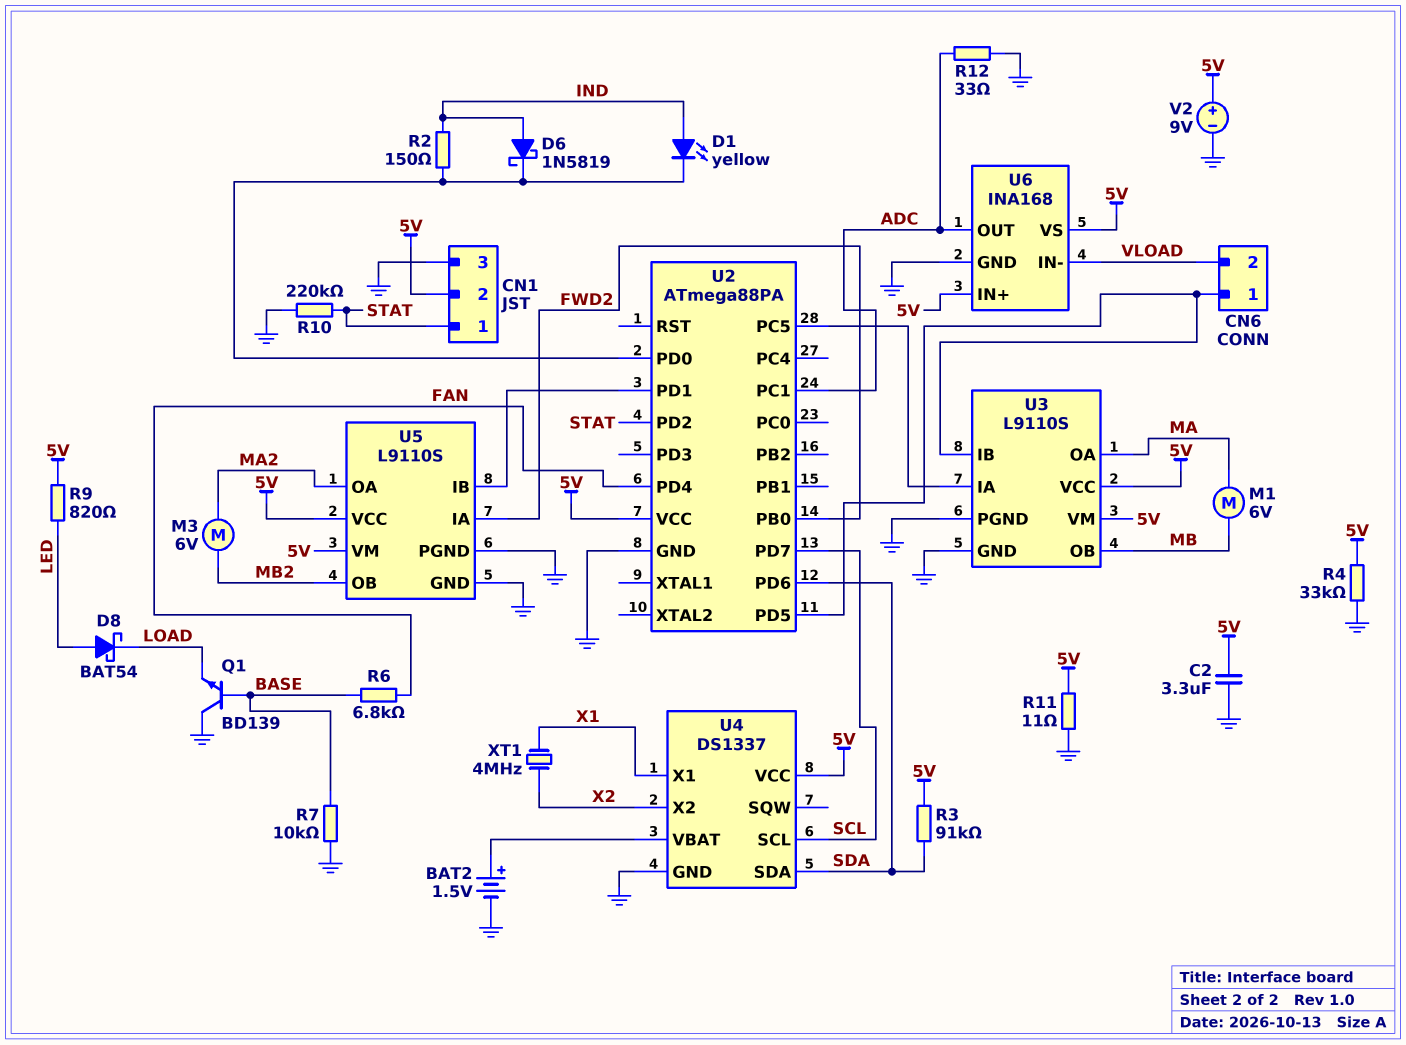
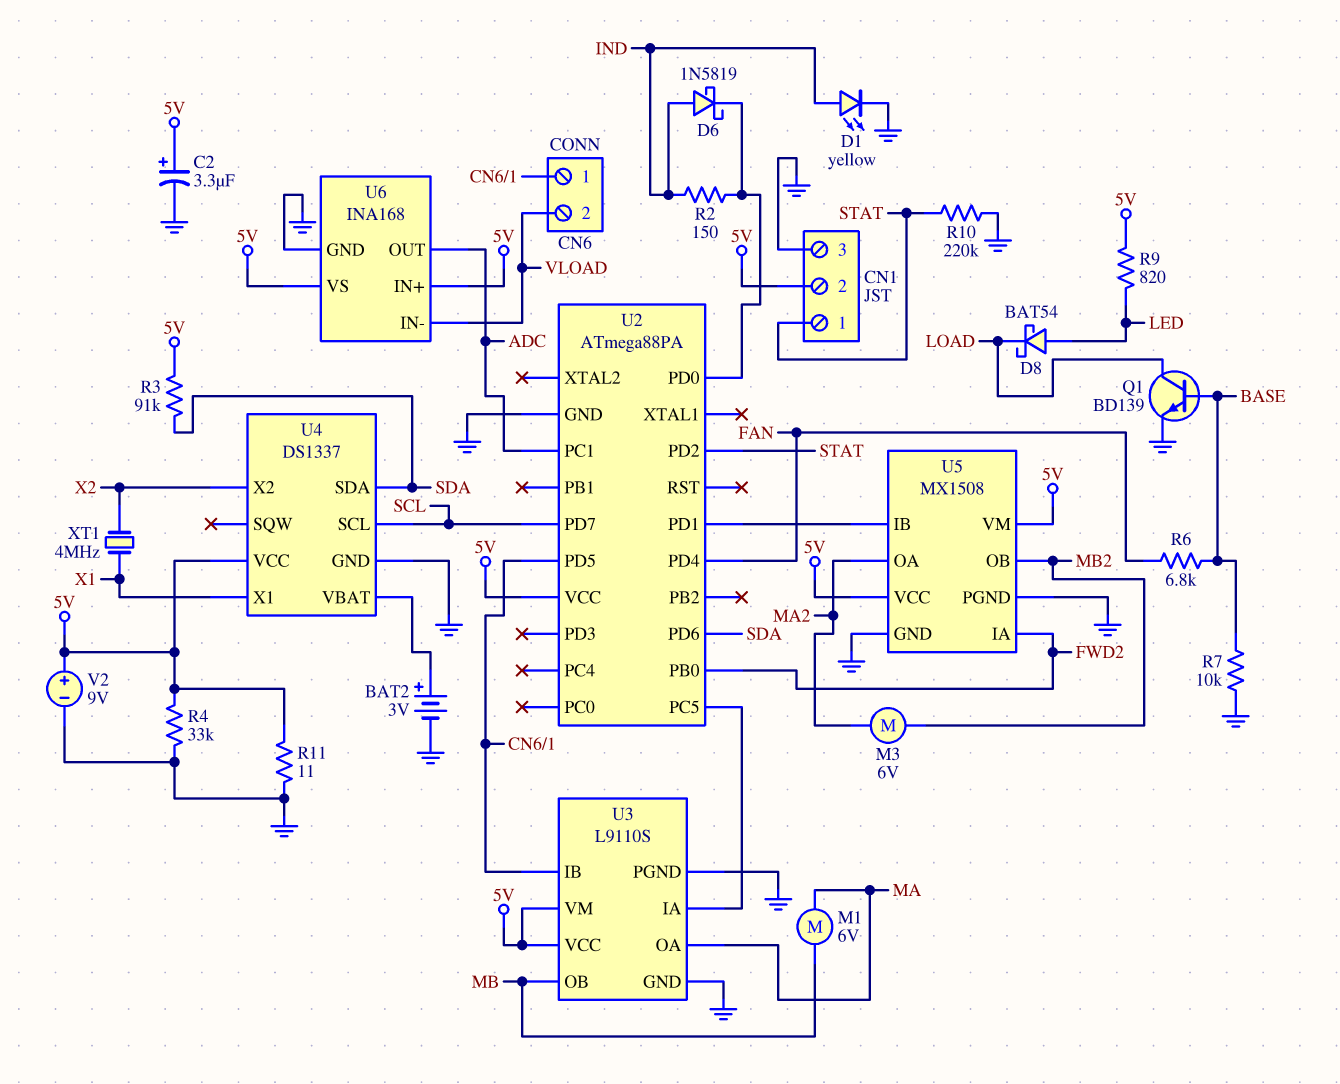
BAT2: 1.5V (plus U4/VBAT, minus GND) -> 3V (plus U4/VBAT, minus GND)
C2: 3.3uF (5V, GND) -> 3.3uF (plus 5V, minus GND)
D1: LED yellow (A IND, K U2/PD0) -> LED yellow (A IND, K GND)
Q1: NPN BD139 (B BASE, C GND, E LOAD) -> NPN BD139 (B BASE, C LOAD, E GND)
R12: 33 (ADC, GND) -> none
U5: L9110S -> MX1508

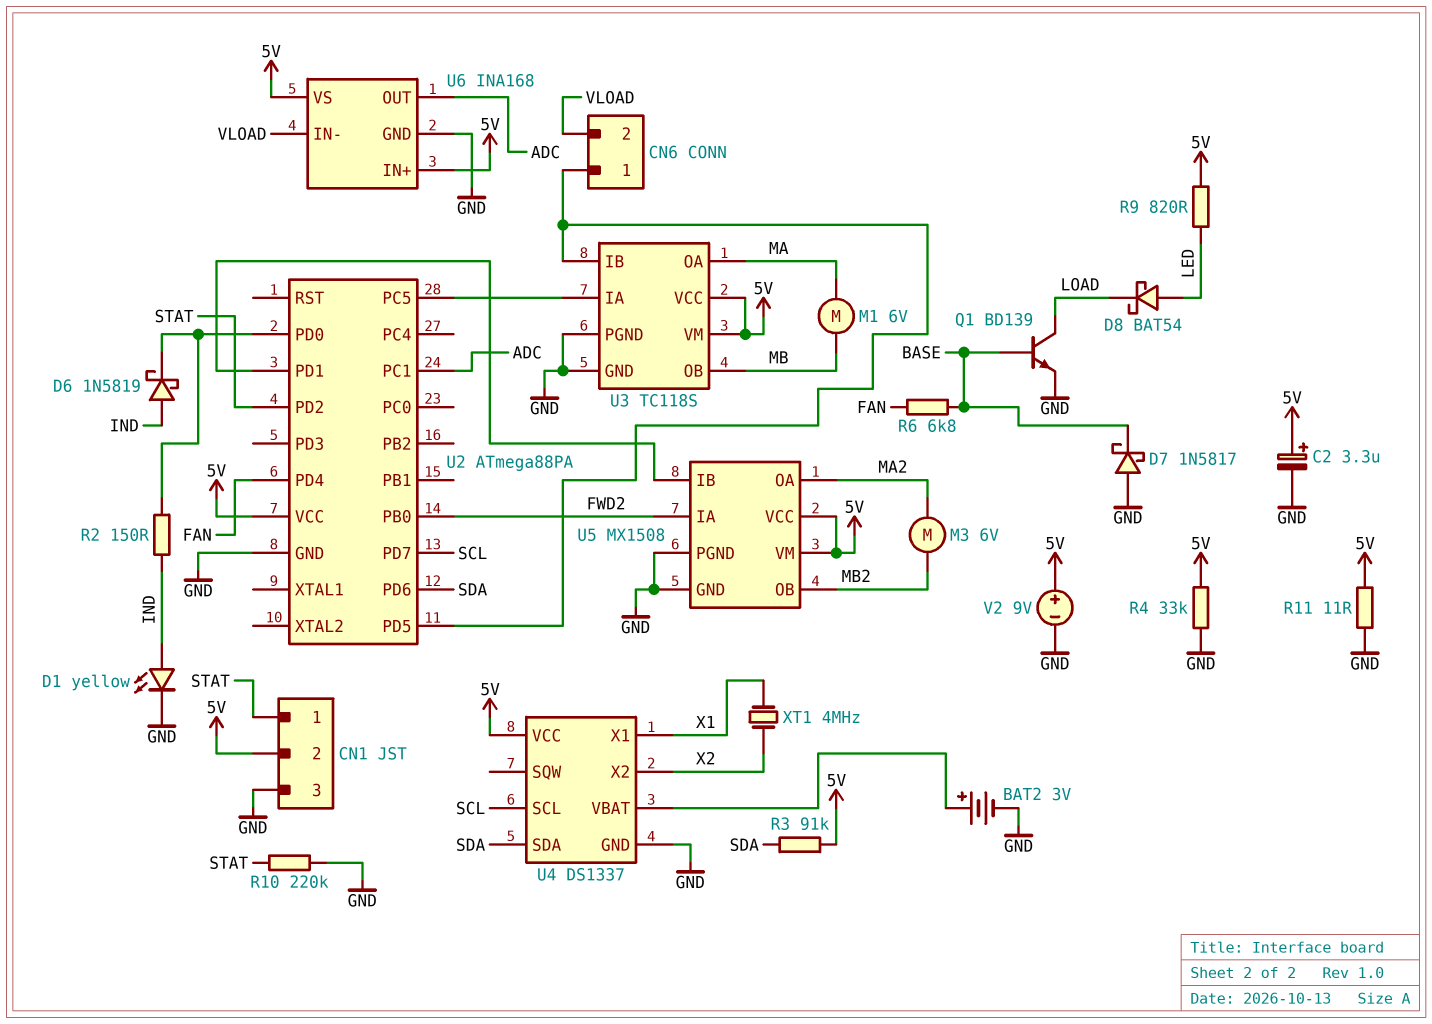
D7: none -> schottky 1N5817 (A GND, K BASE)
R7: 10k (BASE, GND) -> none
U3: L9110S -> TC118S

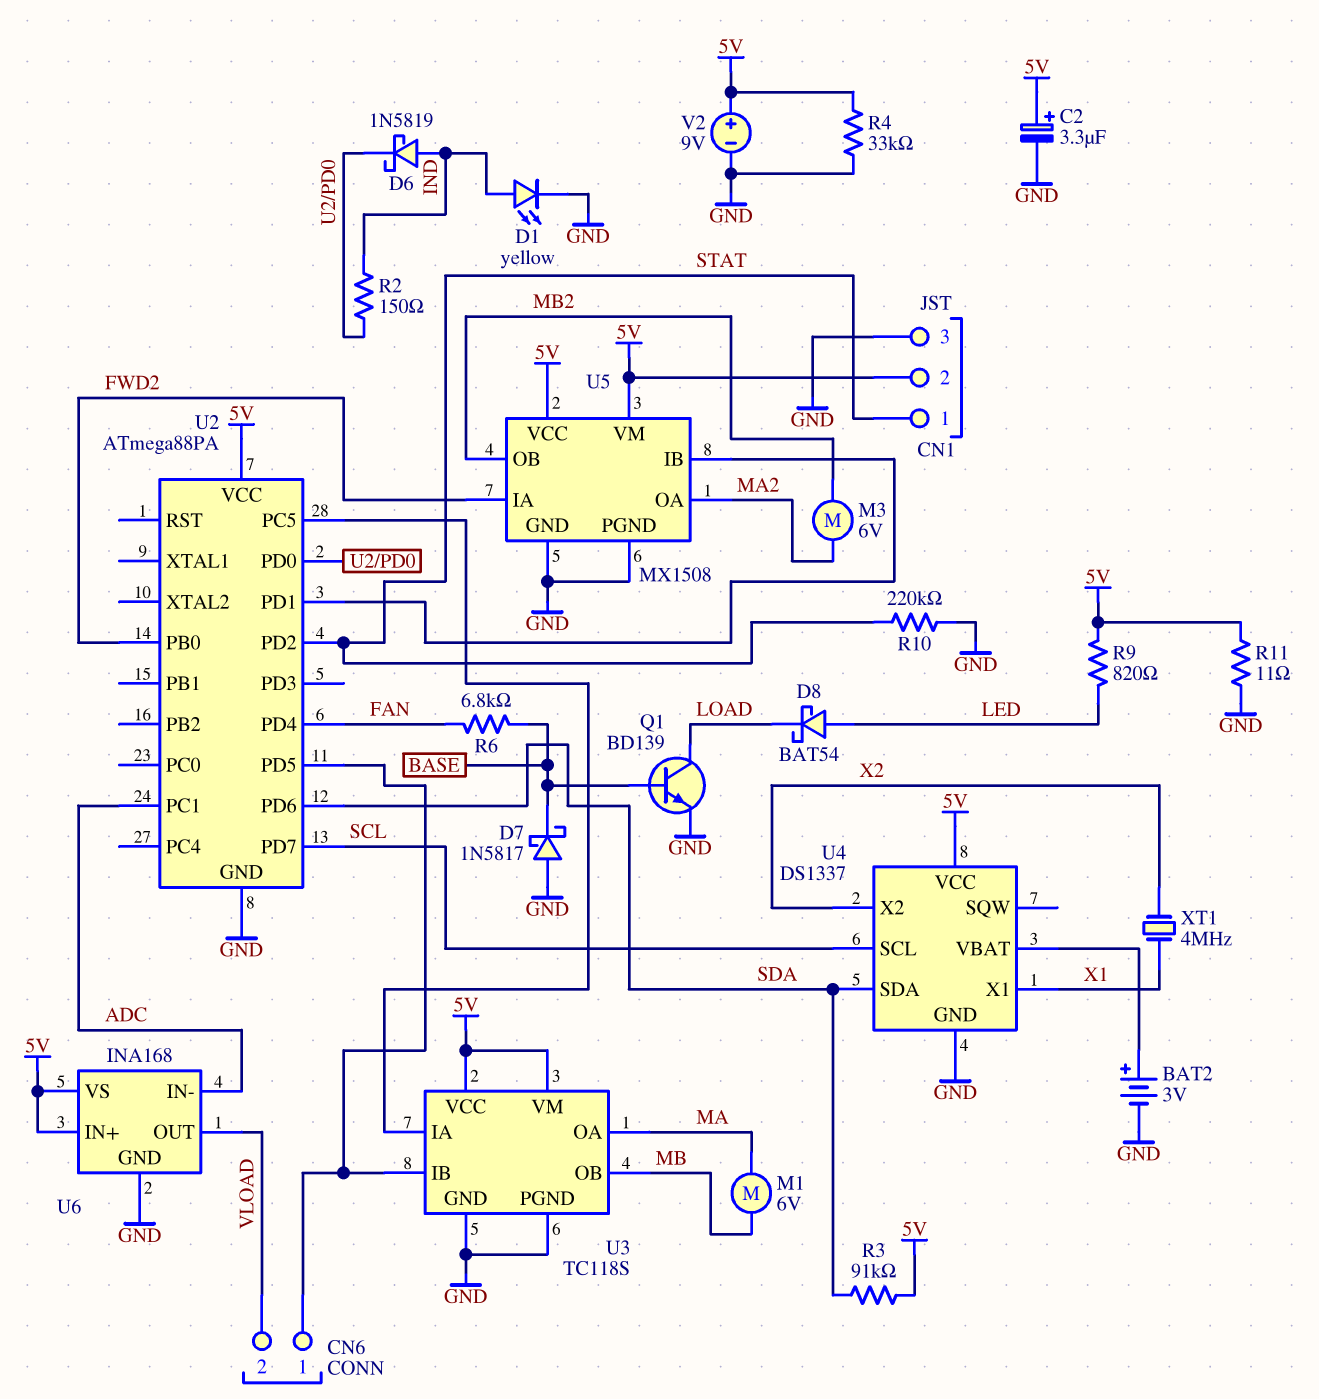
U6 pin IN-: VLOAD -> ADC
U6 pin OUT: ADC -> VLOAD

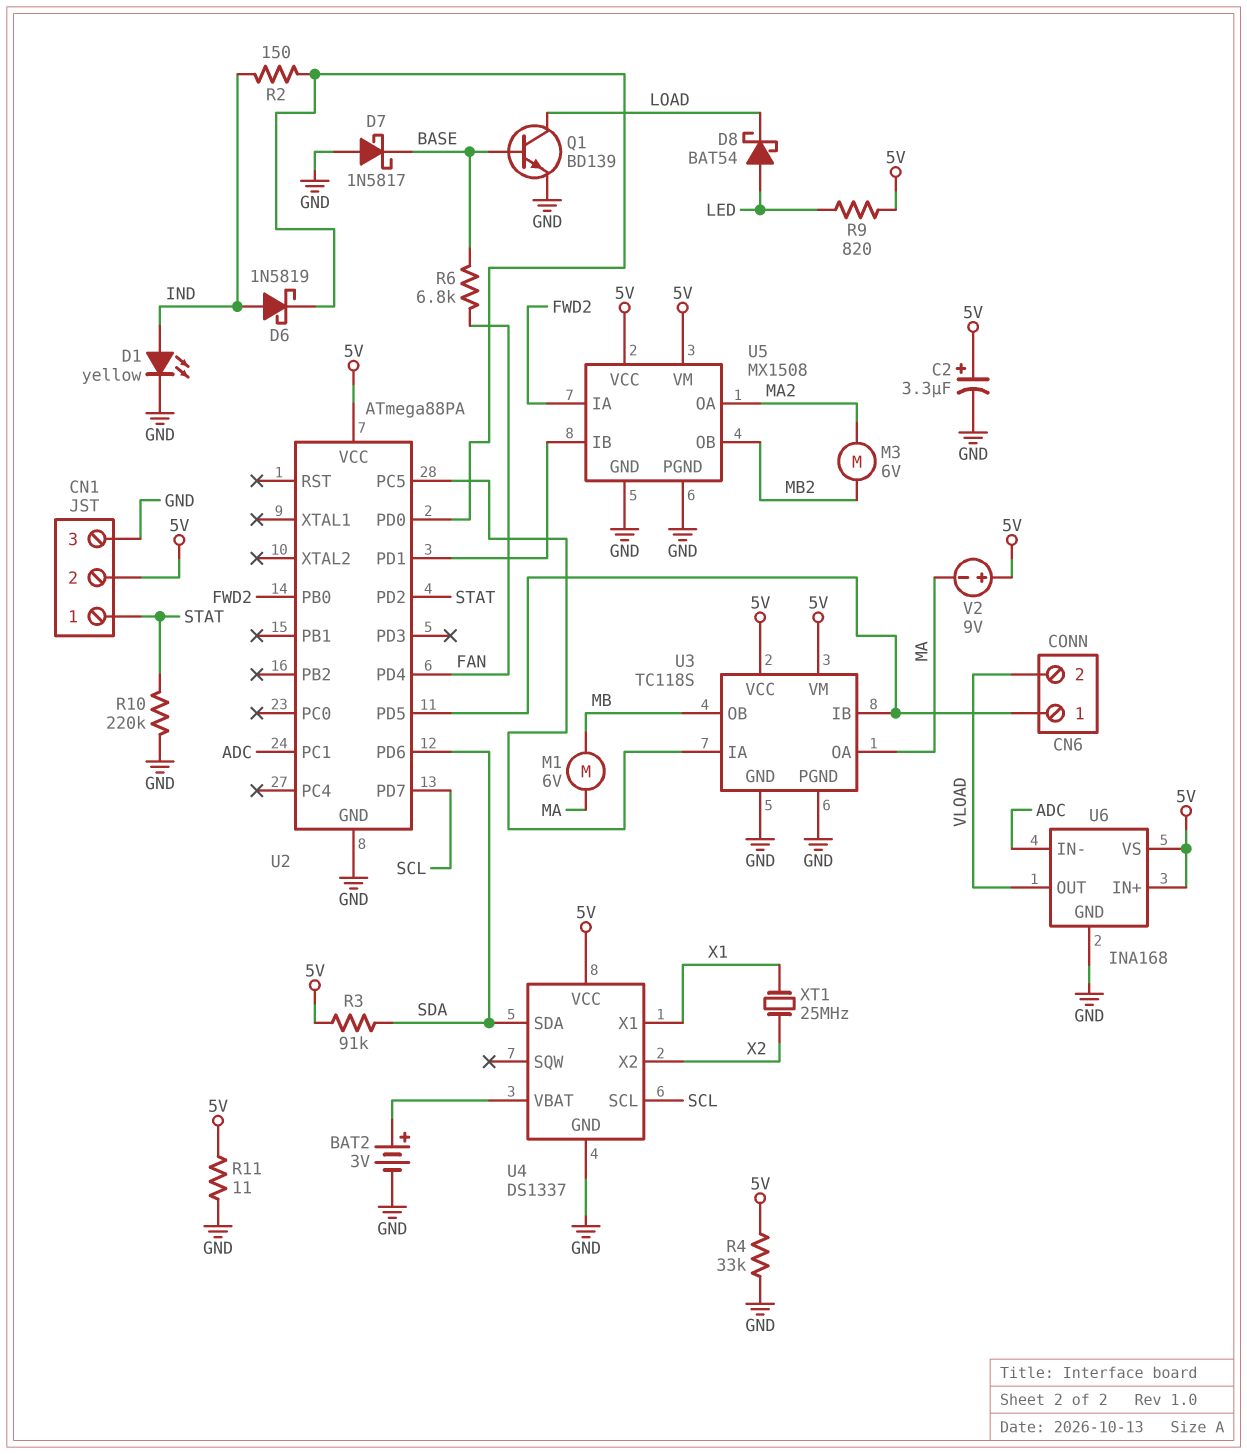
V2: 9V (plus 5V, minus GND) -> 9V (plus 5V, minus MA)
XT1: 4MHz (X1, X2) -> 25MHz (X1, X2)

